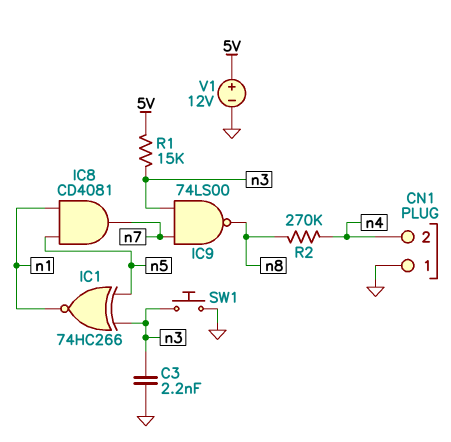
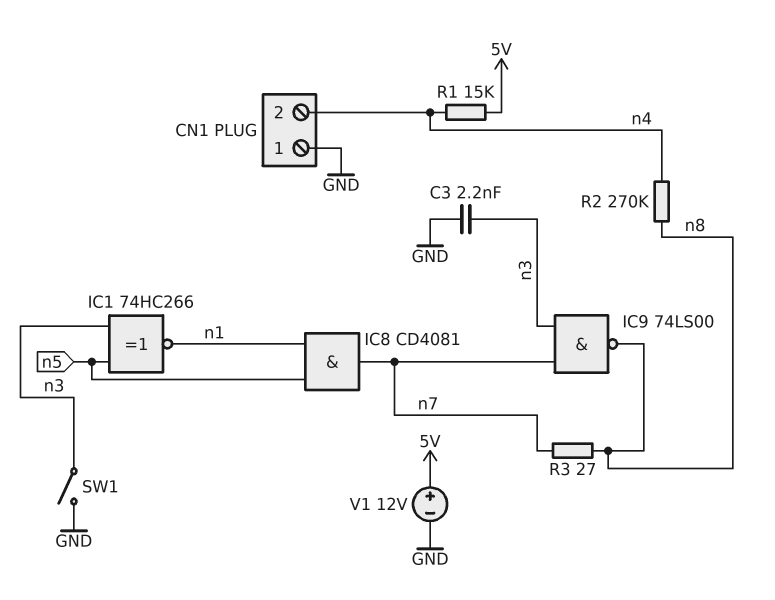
R1: 15k (5V, n3) -> 15k (5V, n4)
R3: none -> 27 (n7, n8)
SW1: button (GND, n3) -> switch (GND, n3)

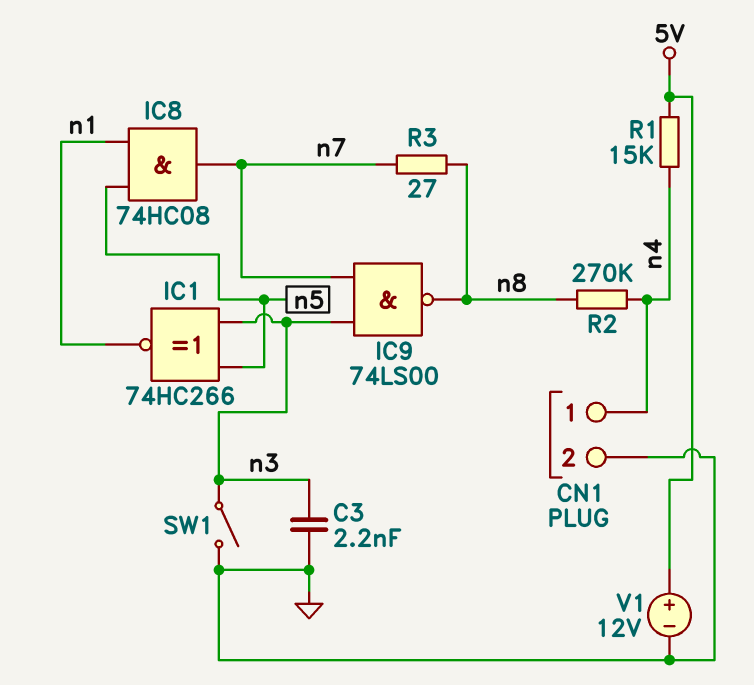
CN1 pin 1: GND -> n4
CN1 pin 2: n4 -> GND
IC8: AND CD4081 (in n1, in n5, out n7) -> AND 74HC08 (in n1, in n5, out n7)

